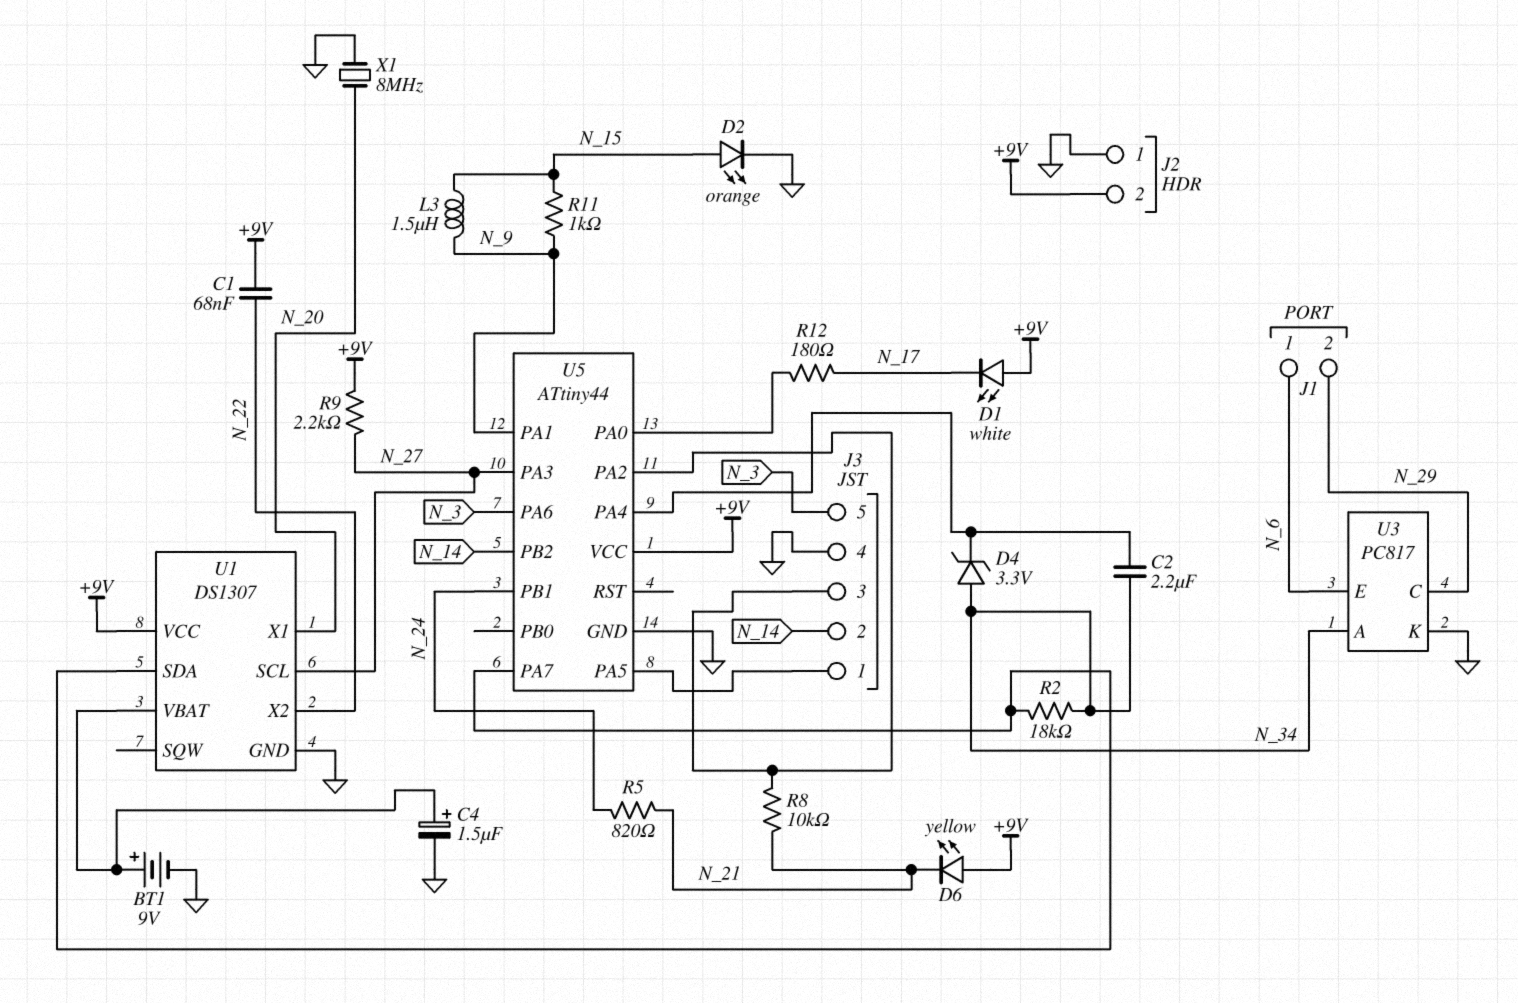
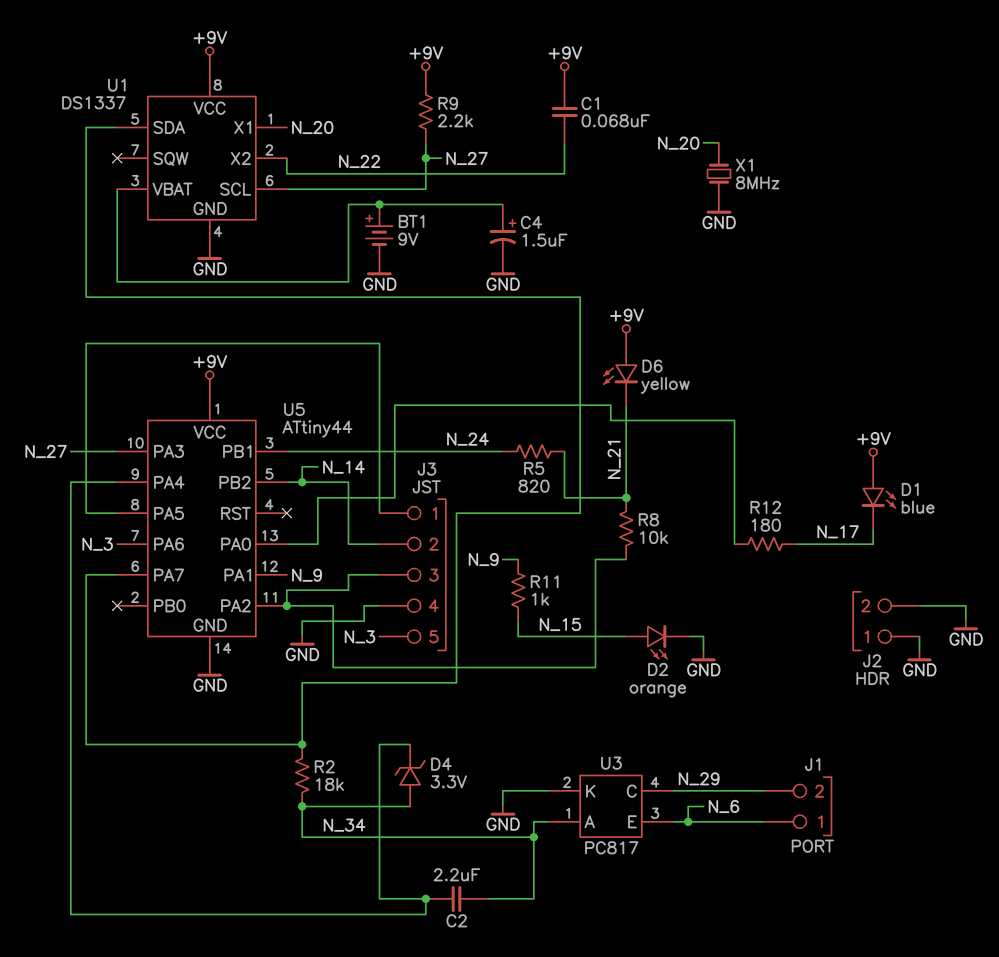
D1: LED white (A +9V, K N_17) -> LED blue (A +9V, K N_17)
J2 pin 2: +9V -> GND
L3: 1.5uH (N_9, N_15) -> none
U1: DS1307 -> DS1337

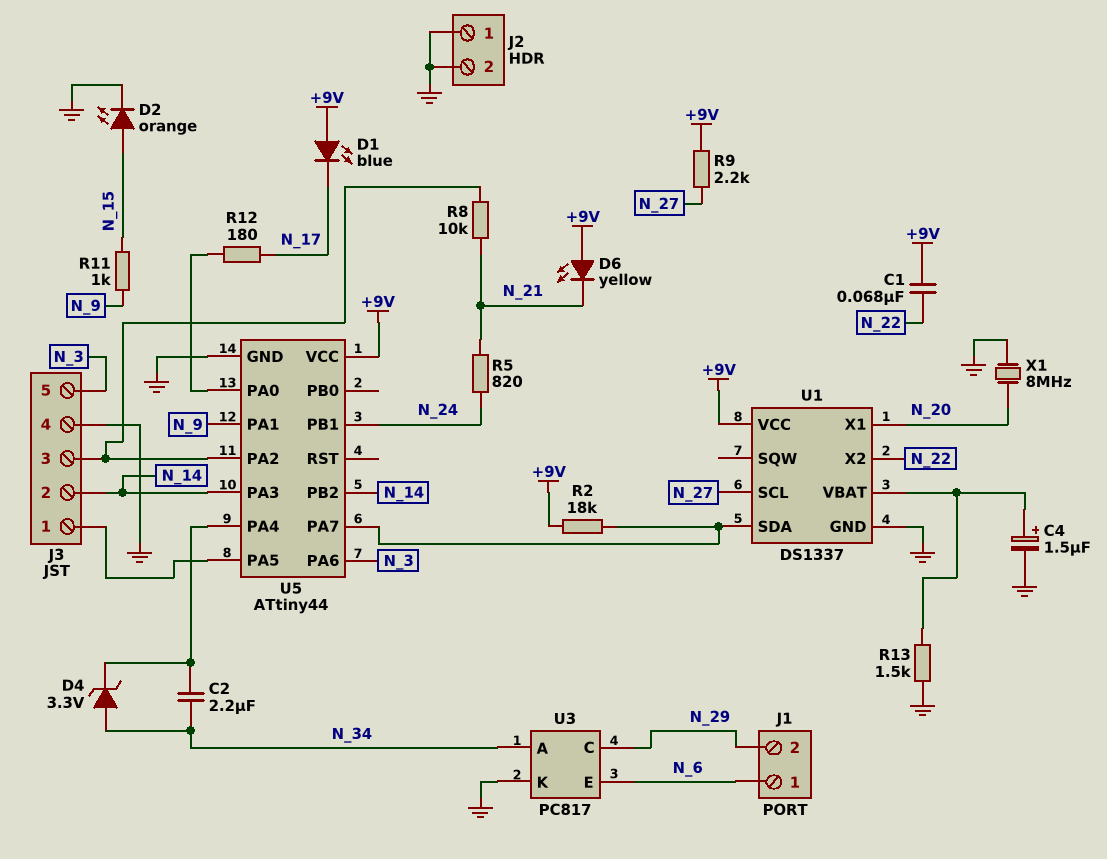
BT1: 9V (plus U1/VBAT, minus GND) -> none
R2: 18k (N_34, U1/SDA) -> 18k (+9V, U1/SDA)
R13: none -> 1.5k (GND, U1/VBAT)
U5 pin PA3: N_27 -> N_14

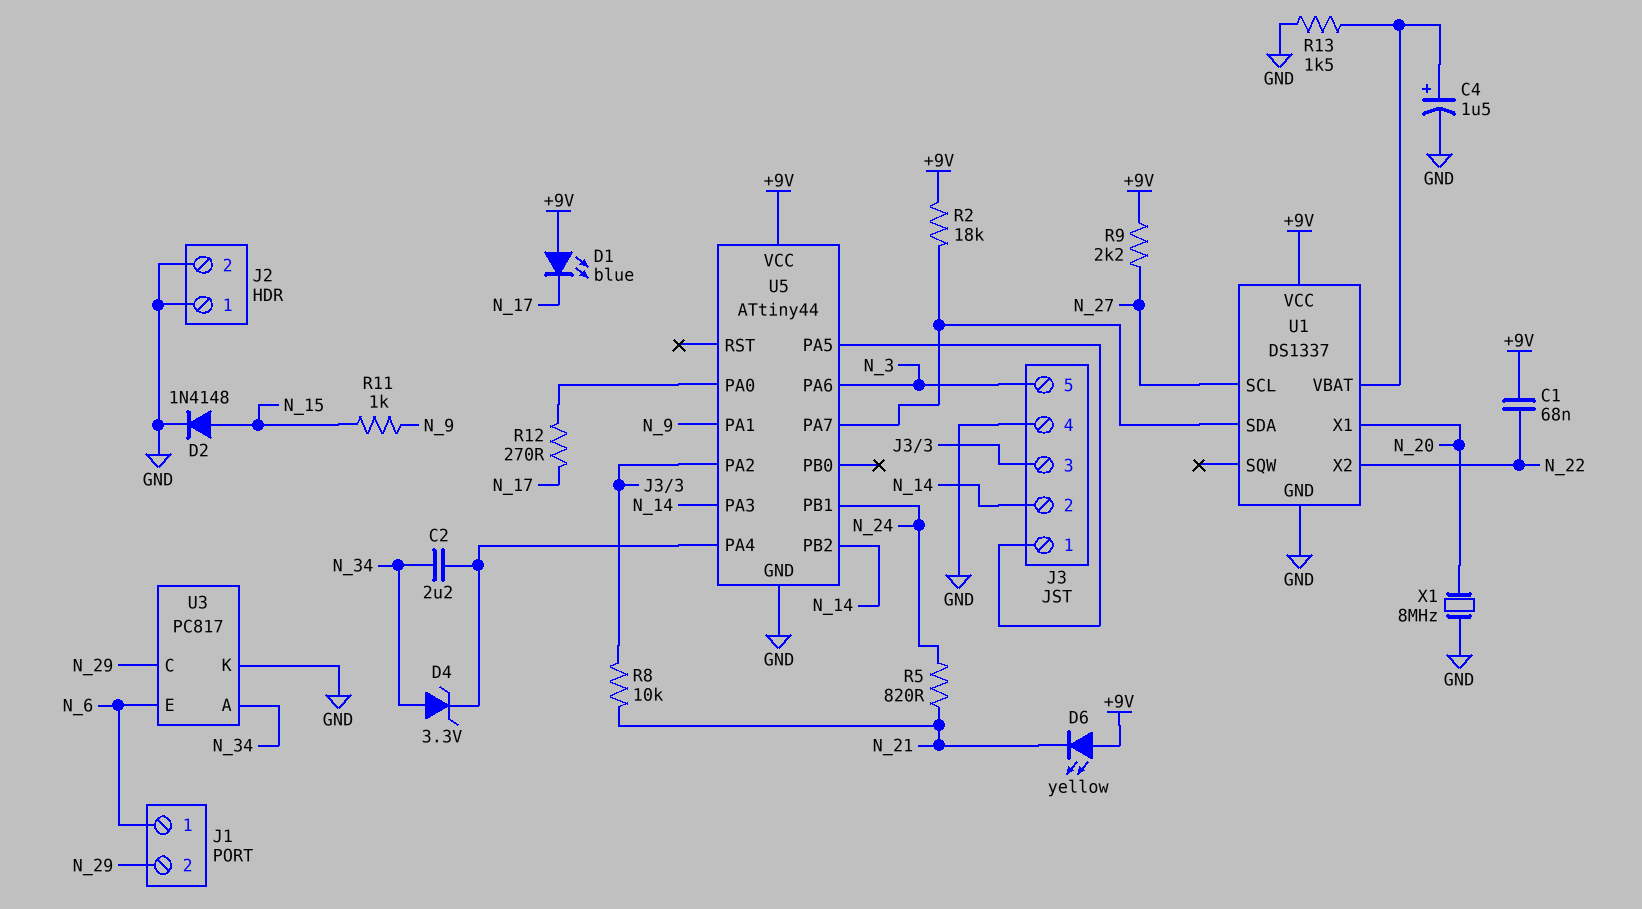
D2: LED orange (A N_15, K GND) -> diode 1N4148 (A N_15, K GND)
R12: 180 (N_17, U5/PA0) -> 270 (N_17, U5/PA0)

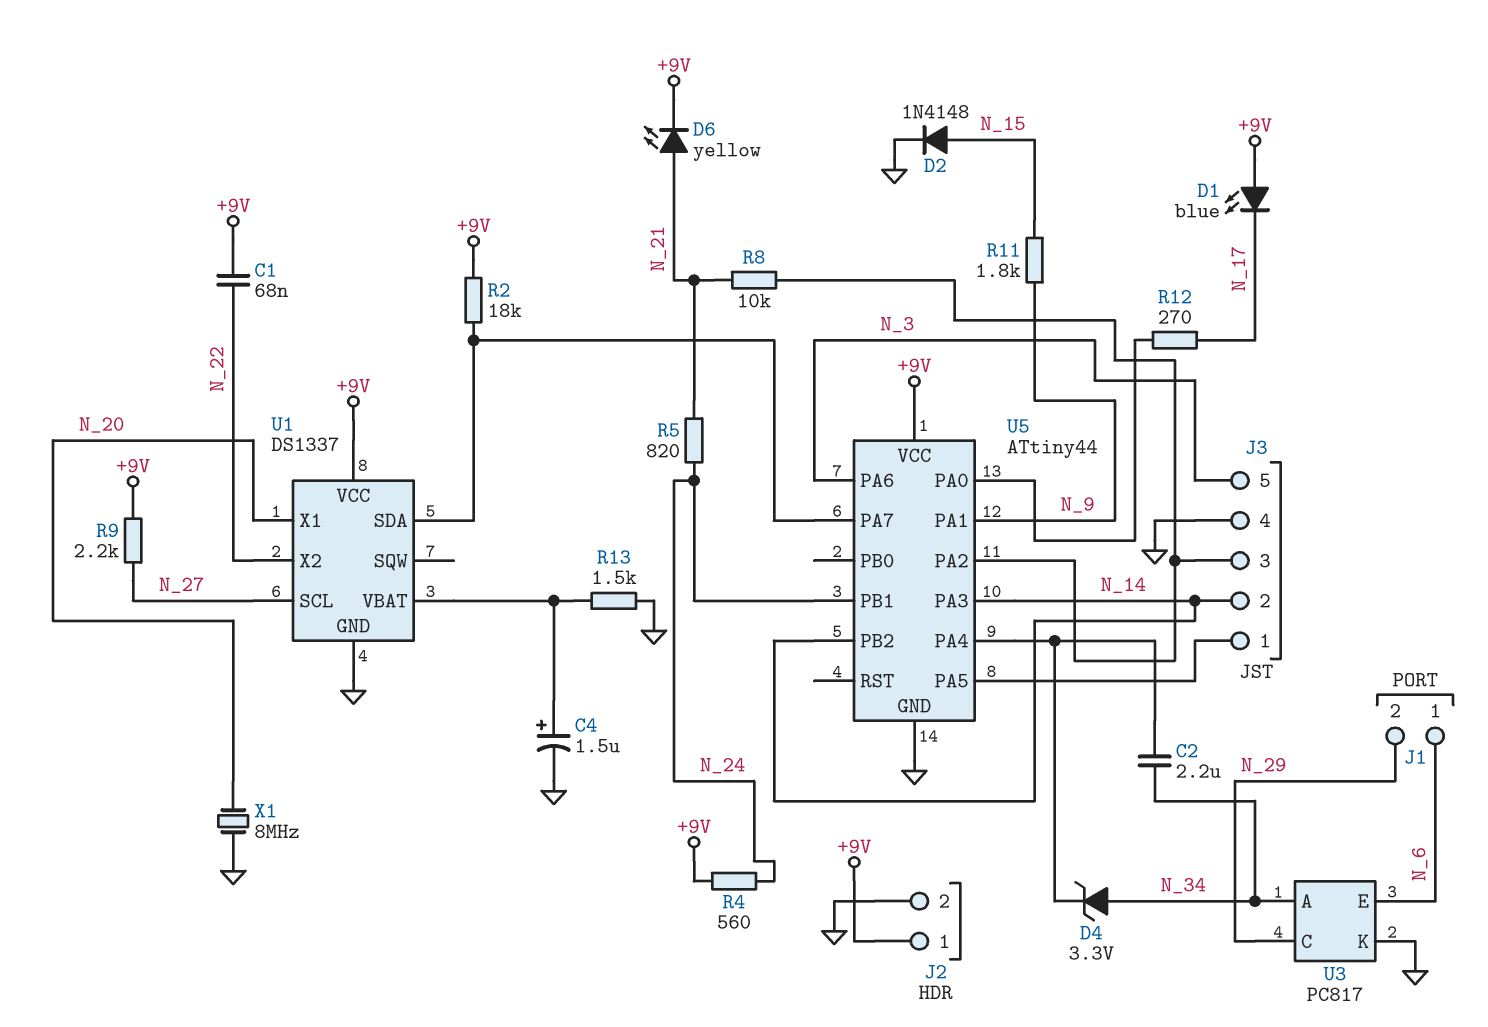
D6: LED yellow (A +9V, K N_21) -> LED yellow (A N_21, K +9V)
J2 pin 1: GND -> +9V
R4: none -> 560 (+9V, N_24)
R11: 1k (N_9, N_15) -> 1.8k (N_9, N_15)

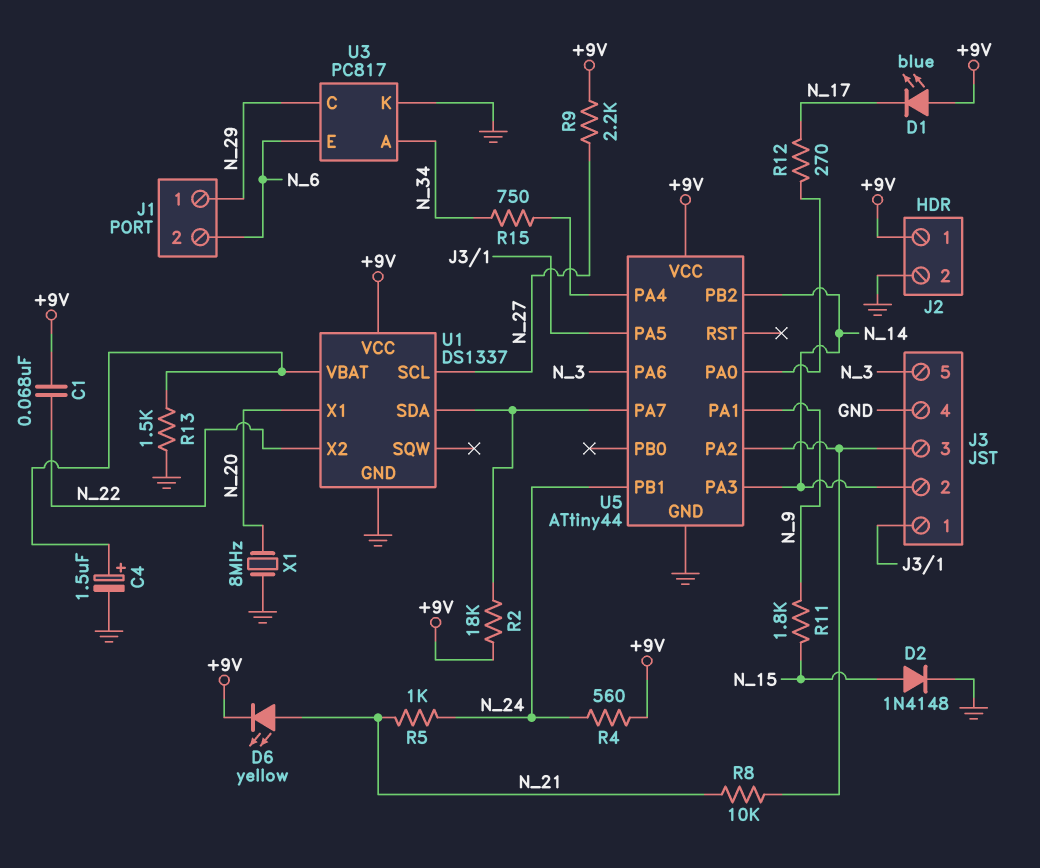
C2: 2.2uF (N_34, U5/PA4) -> none
D4: zener 3.3V (A N_34, K U5/PA4) -> none
J1 pin 1: N_6 -> N_29
J1 pin 2: N_29 -> N_6
R5: 820 (N_21, N_24) -> 1k (N_21, N_24)
R15: none -> 750 (N_34, U5/PA4)

